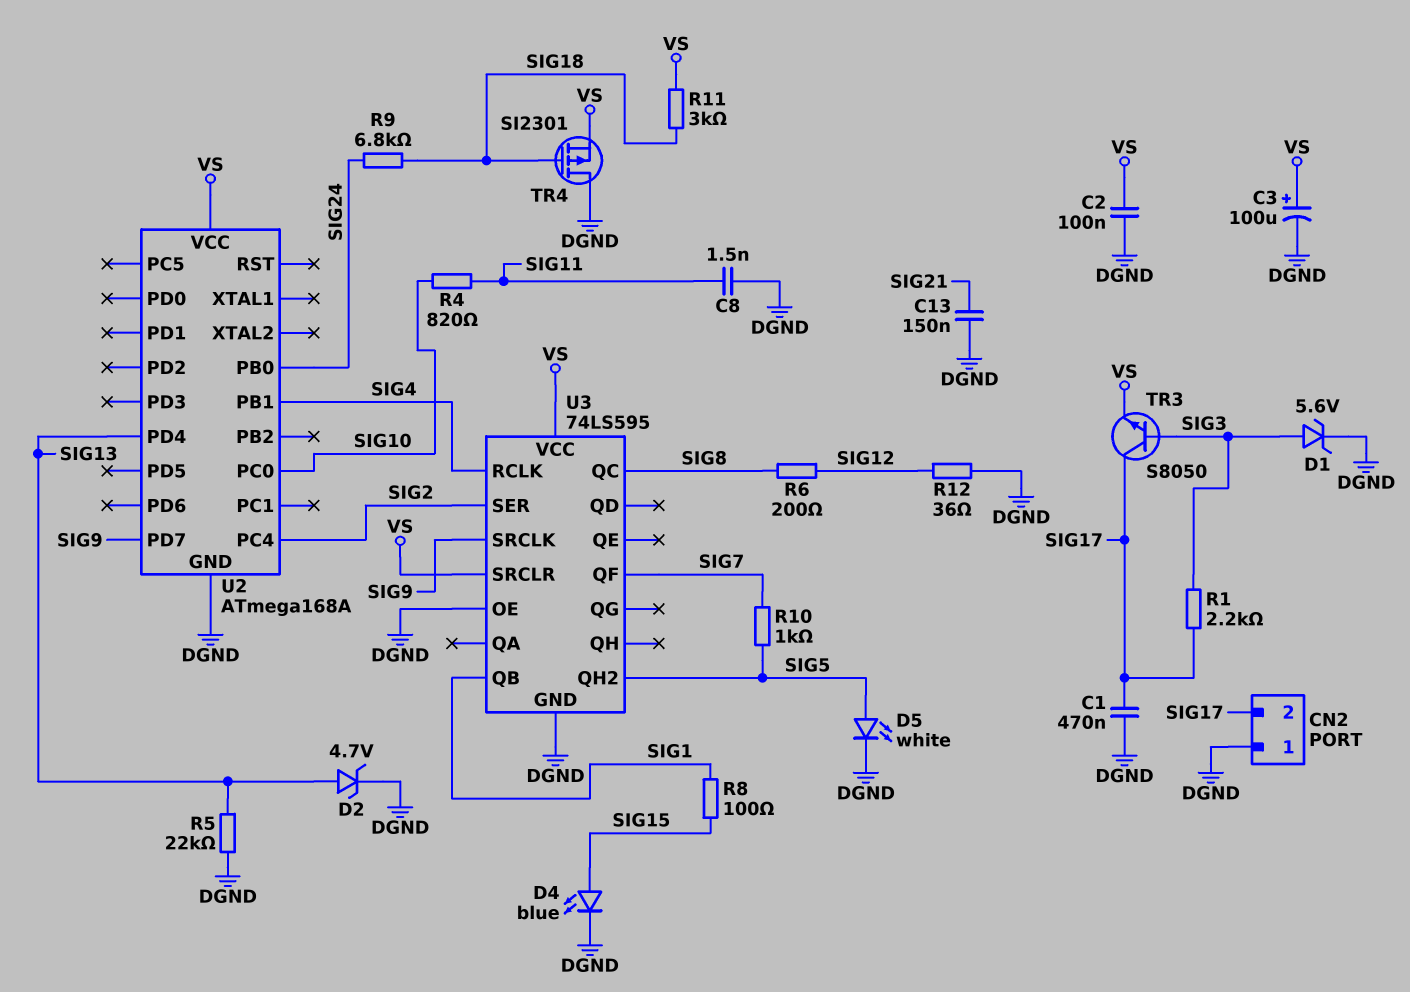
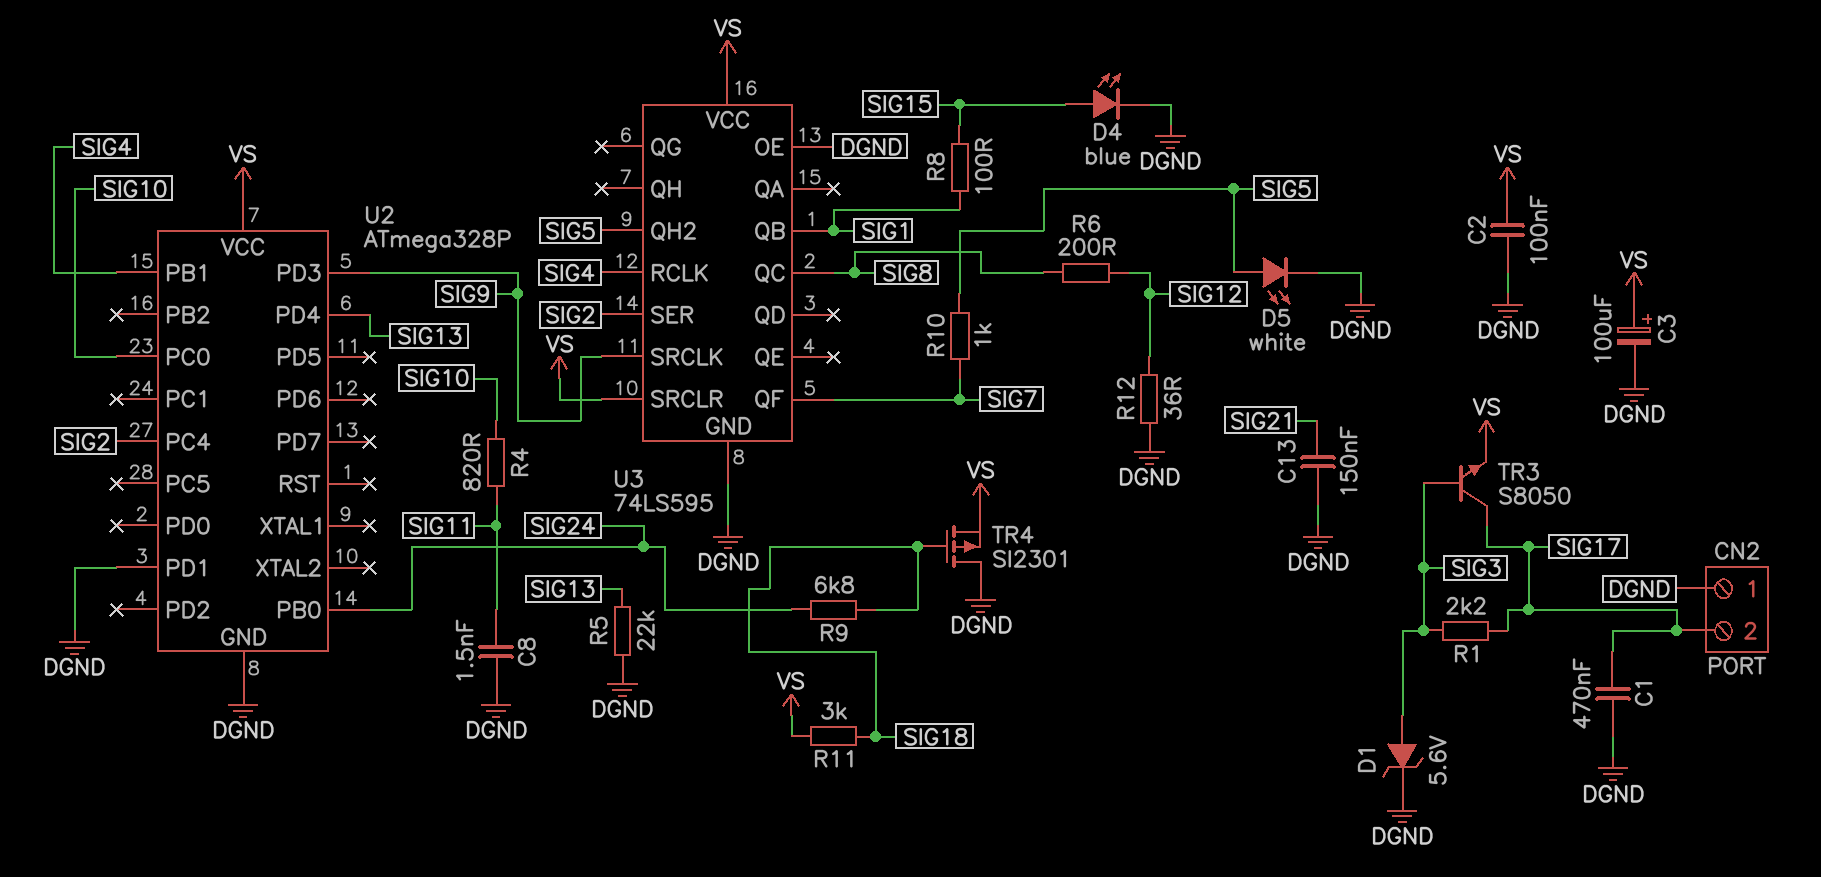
D2: zener 4.7V (A SIG13, K DGND) -> none
U2: ATmega168A -> ATmega328P
U2 pin PD1: none -> DGND
U2 pin PD3: none -> SIG9
U2 pin PD7: SIG9 -> none

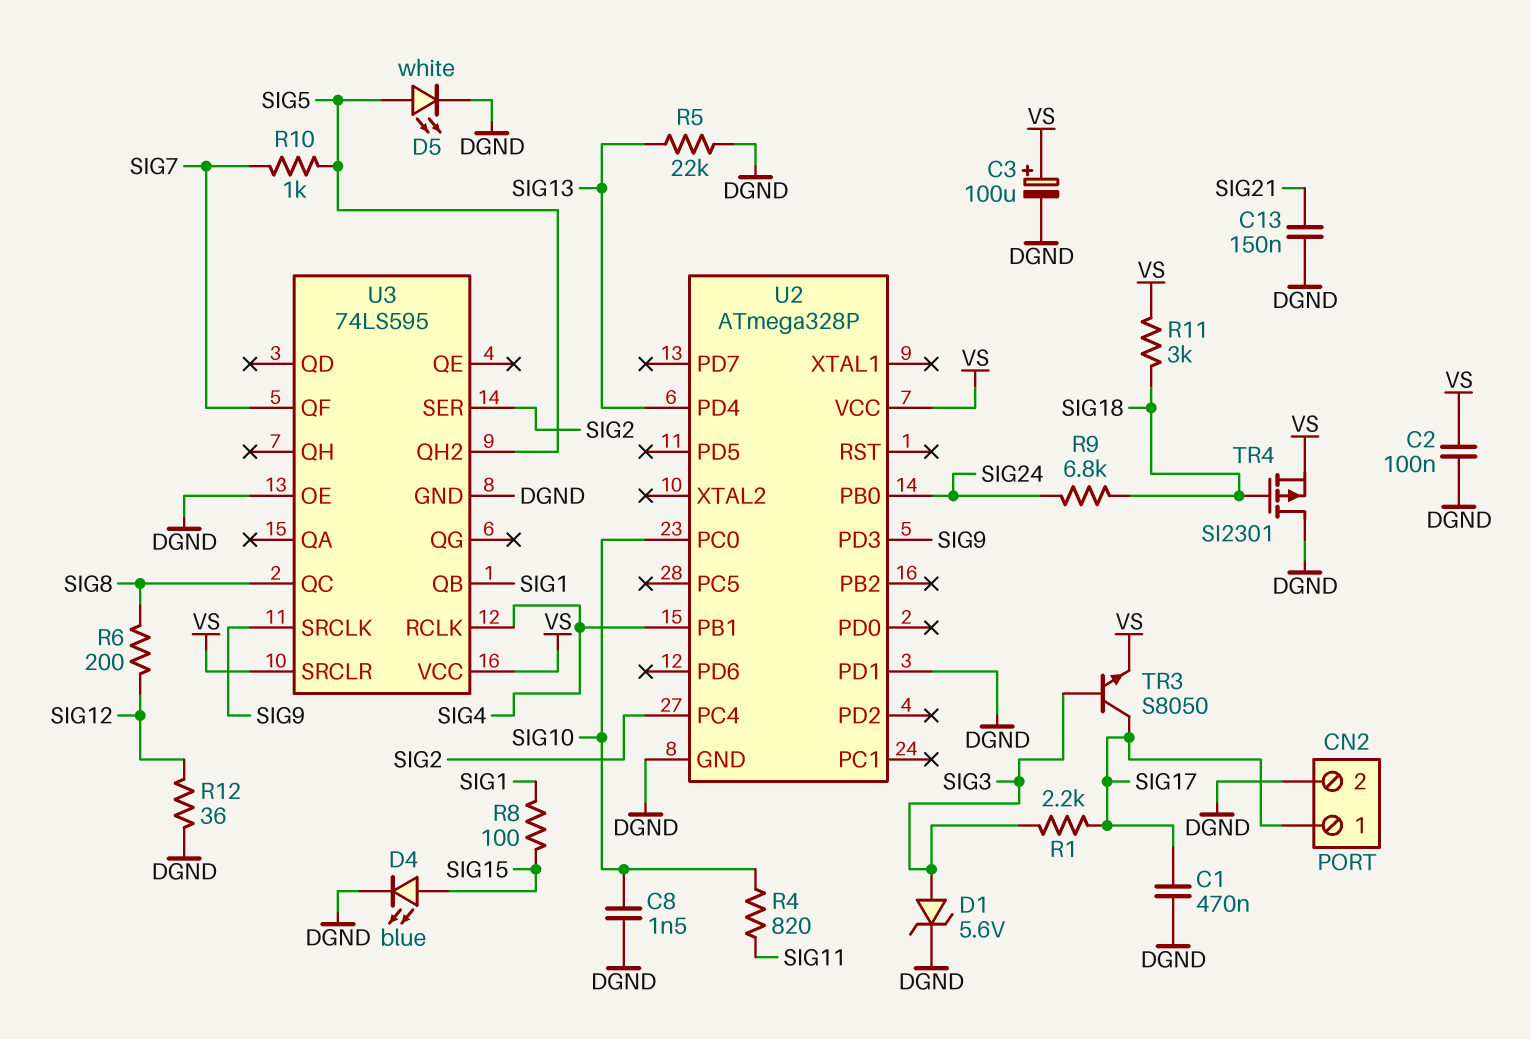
C8: 1.5nF (DGND, SIG11) -> 1.5nF (DGND, SIG10)
CN2 pin 1: DGND -> SIG17
CN2 pin 2: SIG17 -> DGND

